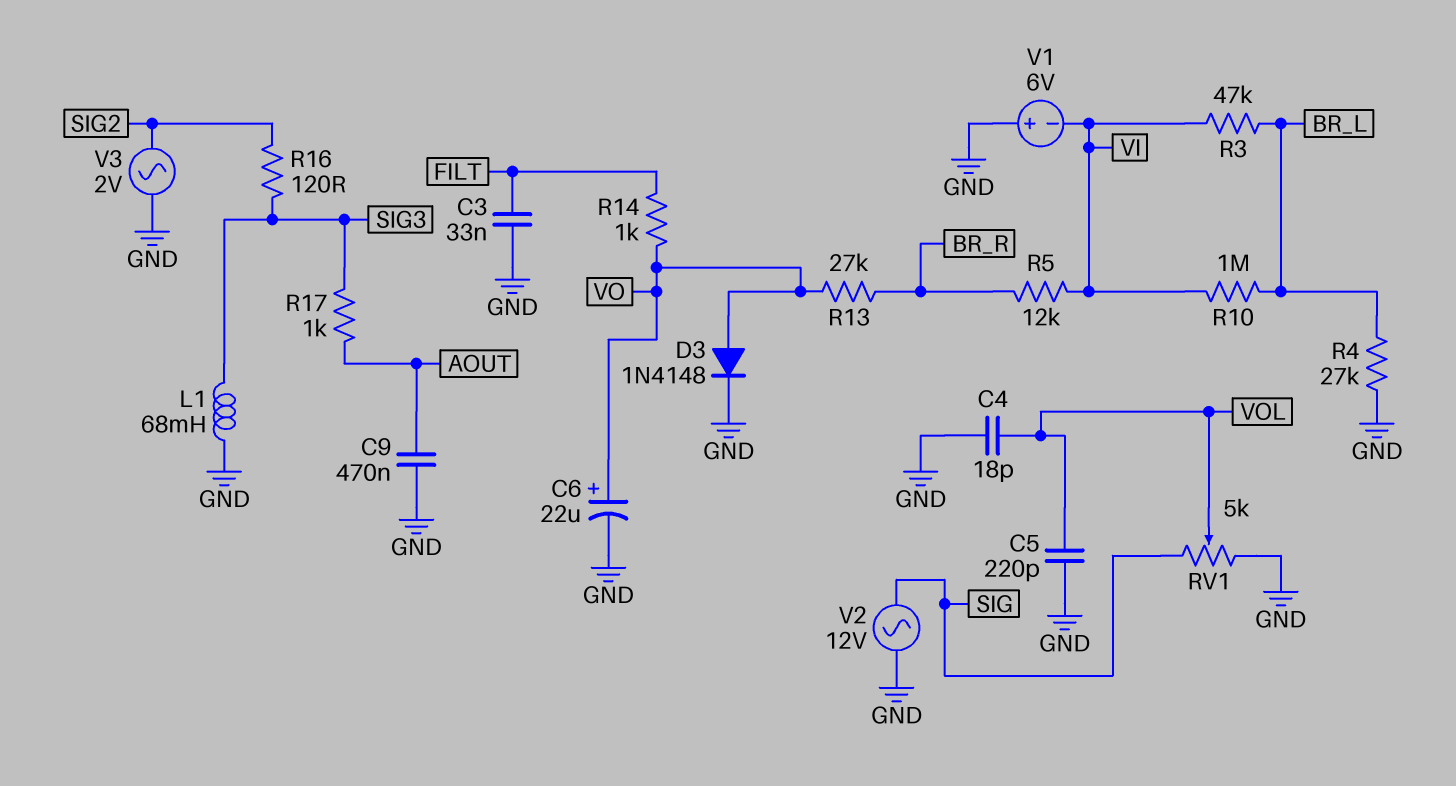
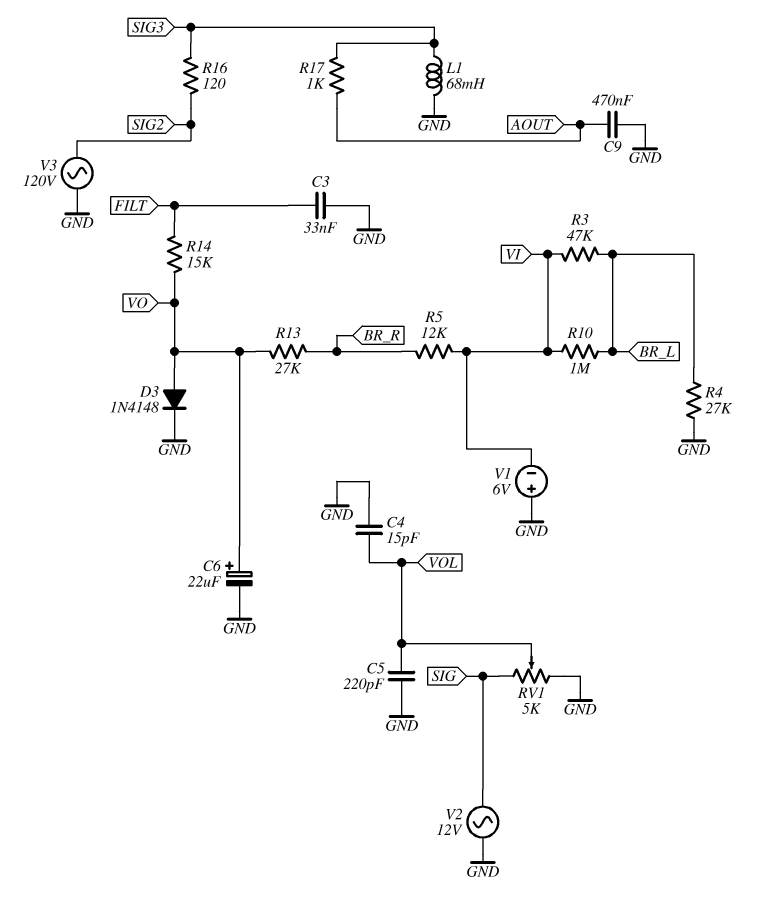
C4: 18pF (GND, VOL) -> 15pF (GND, VOL)
R14: 1k (FILT, VO) -> 15k (FILT, VO)
V3: AC 2V (GND, SIG2) -> AC 120V (GND, SIG2)

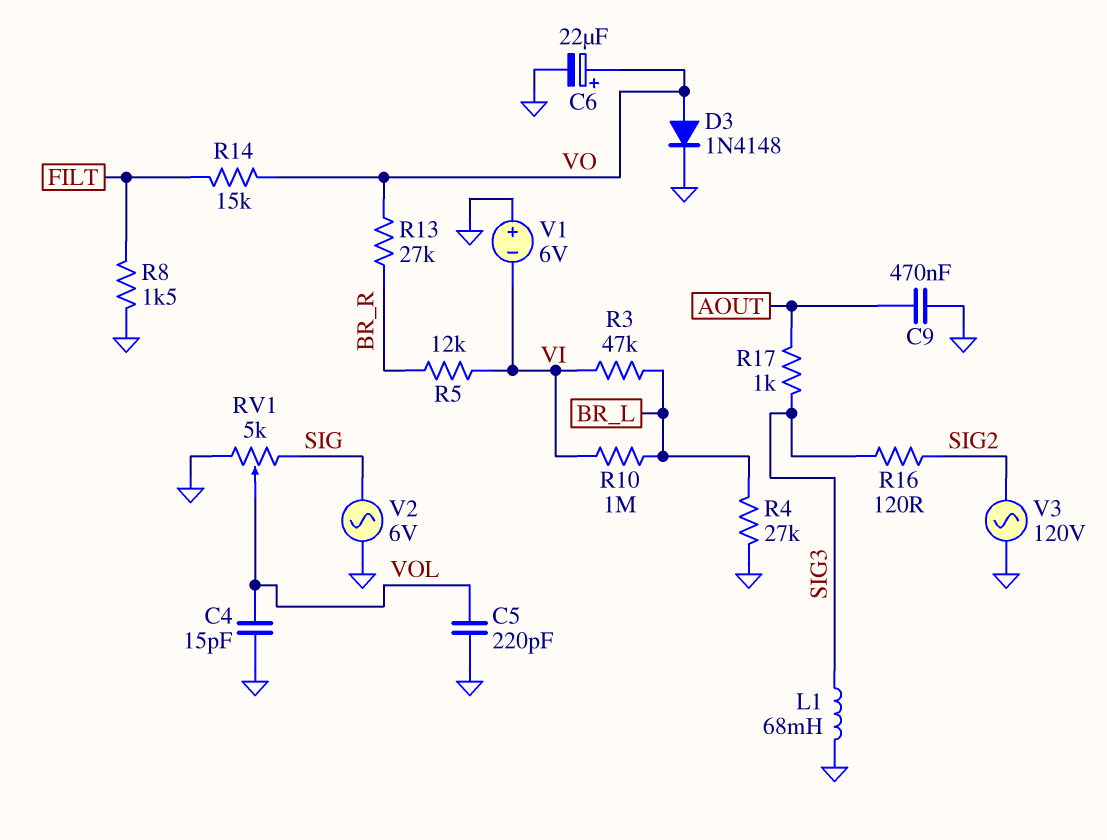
C3: 33nF (FILT, GND) -> none
R8: none -> 1.5k (FILT, GND)
V2: AC 12V (GND, SIG) -> AC 6V (GND, SIG)

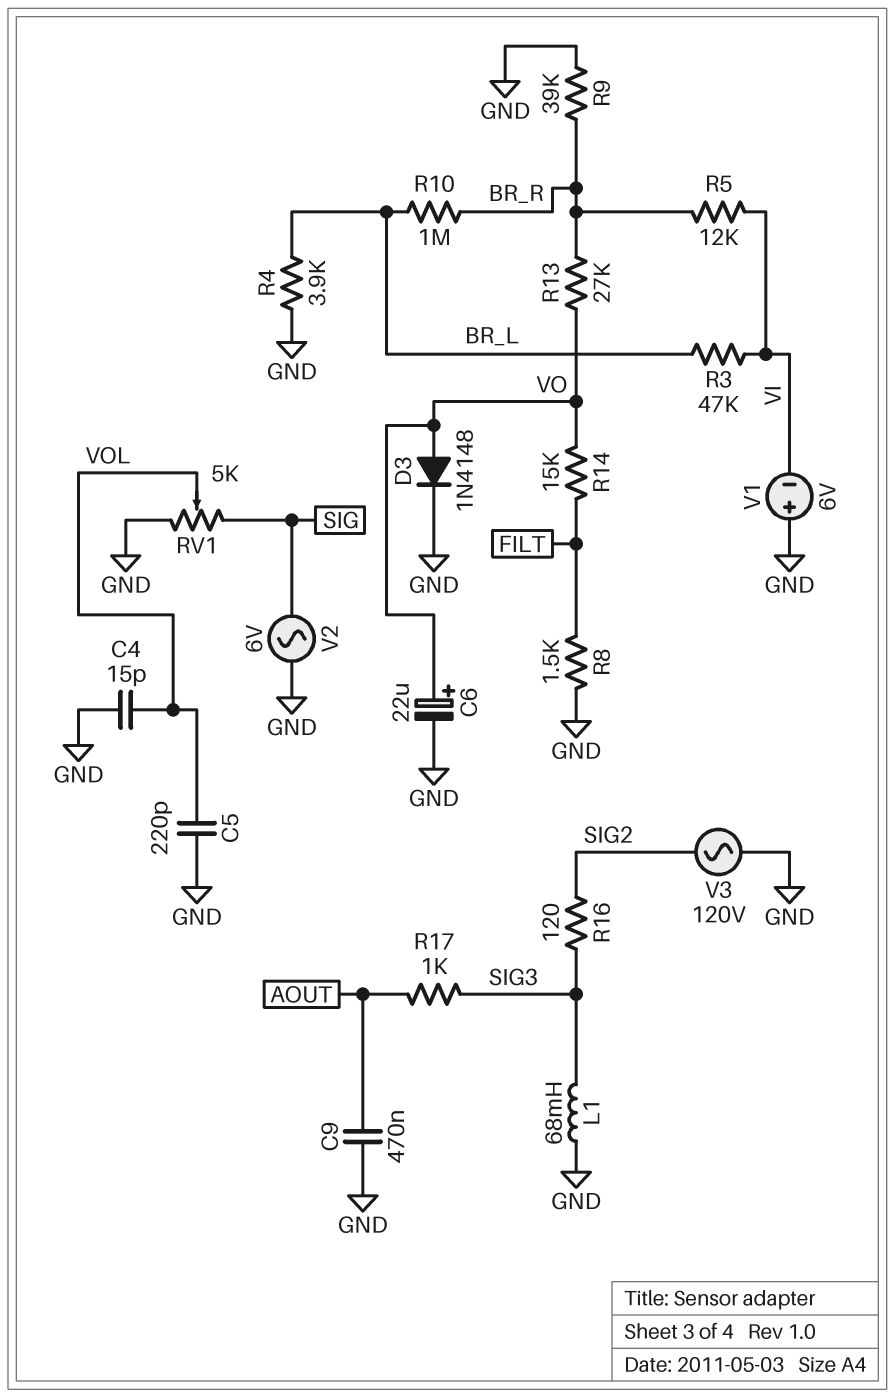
R4: 27k (BR_L, GND) -> 3.9k (BR_L, GND)
R9: none -> 39k (BR_R, GND)
R10: 1M (BR_L, VI) -> 1M (BR_L, BR_R)

